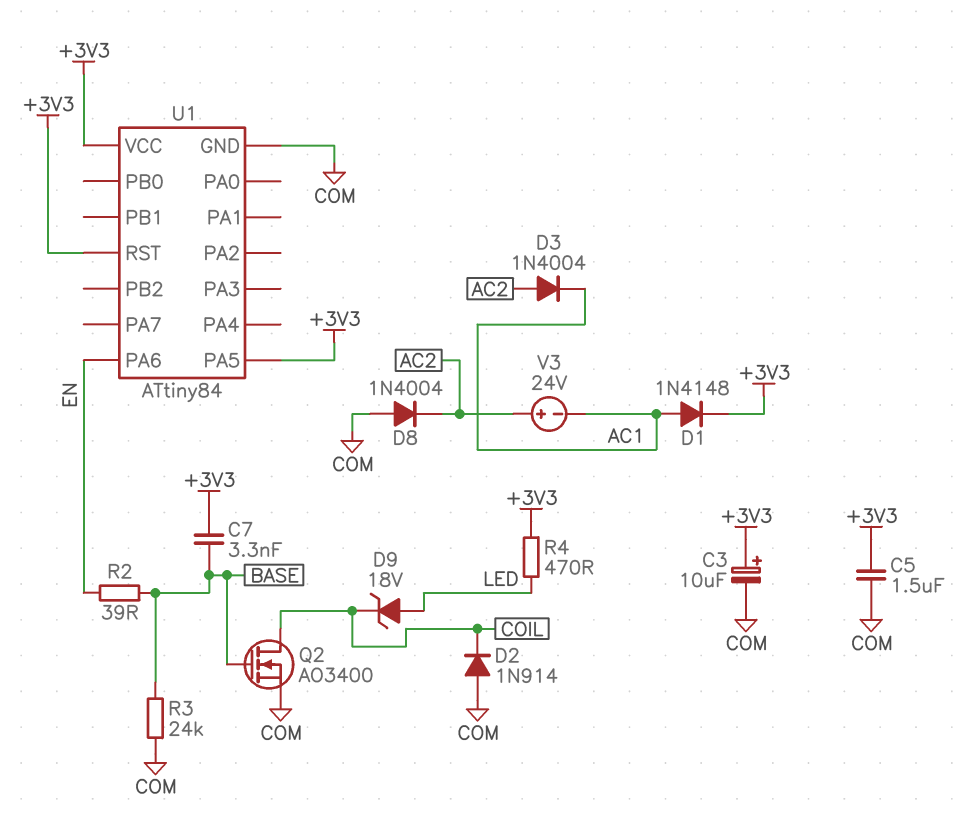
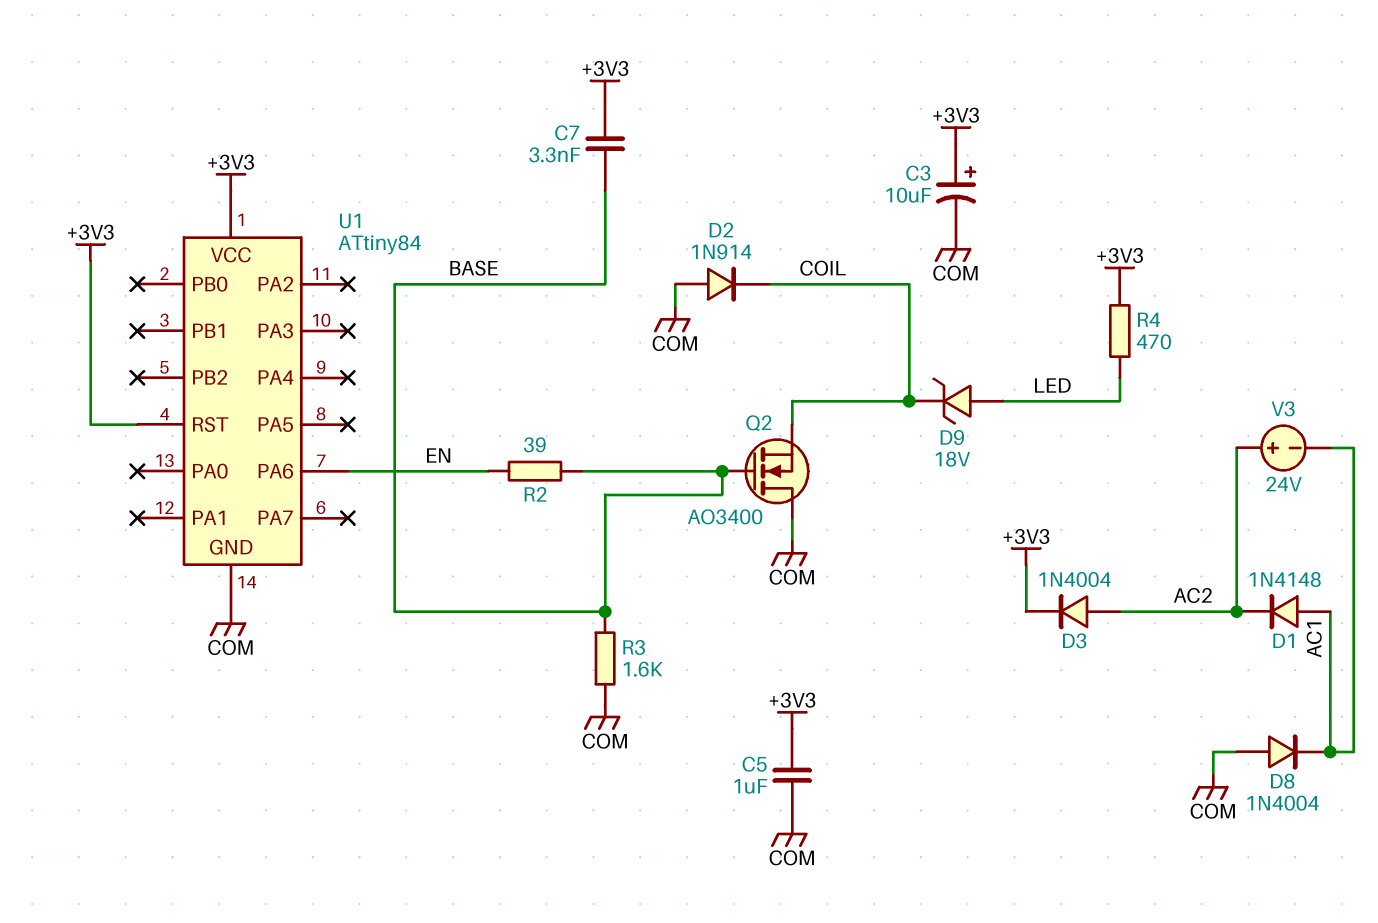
C5: 1.5uF (+3V3, COM) -> 1uF (+3V3, COM)
D1: diode 1N4148 (A AC1, K +3V3) -> diode 1N4148 (A AC1, K AC2)
D3: diode 1N4004 (A AC2, K AC1) -> diode 1N4004 (A AC2, K +3V3)
D8: diode 1N4004 (A COM, K AC2) -> diode 1N4004 (A COM, K AC1)
Q2: NMOS AO3400 (G BASE, D COIL, S COM) -> NMOS AO3400 (G BASE, D COM, S COIL)
R3: 24k (BASE, COM) -> 1.6k (BASE, COM)
U1 pin PA5: +3V3 -> none

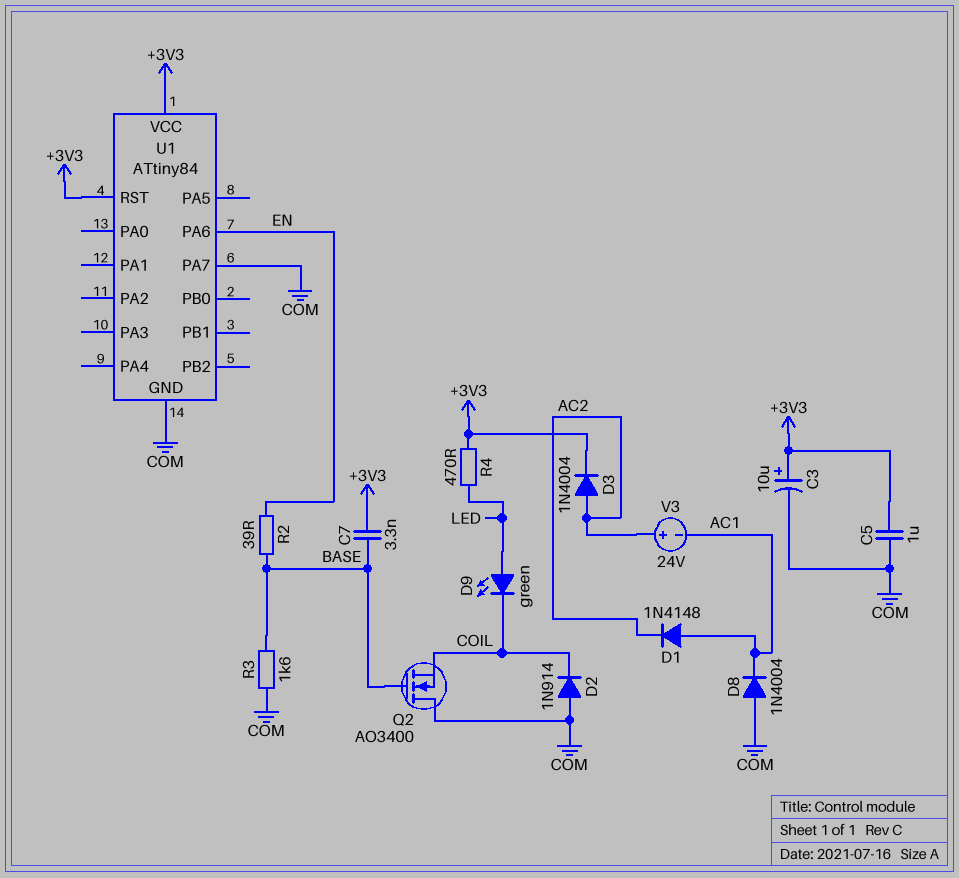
D9: zener 18V (A LED, K COIL) -> LED green (A LED, K COIL)
U1 pin PA7: none -> COM

